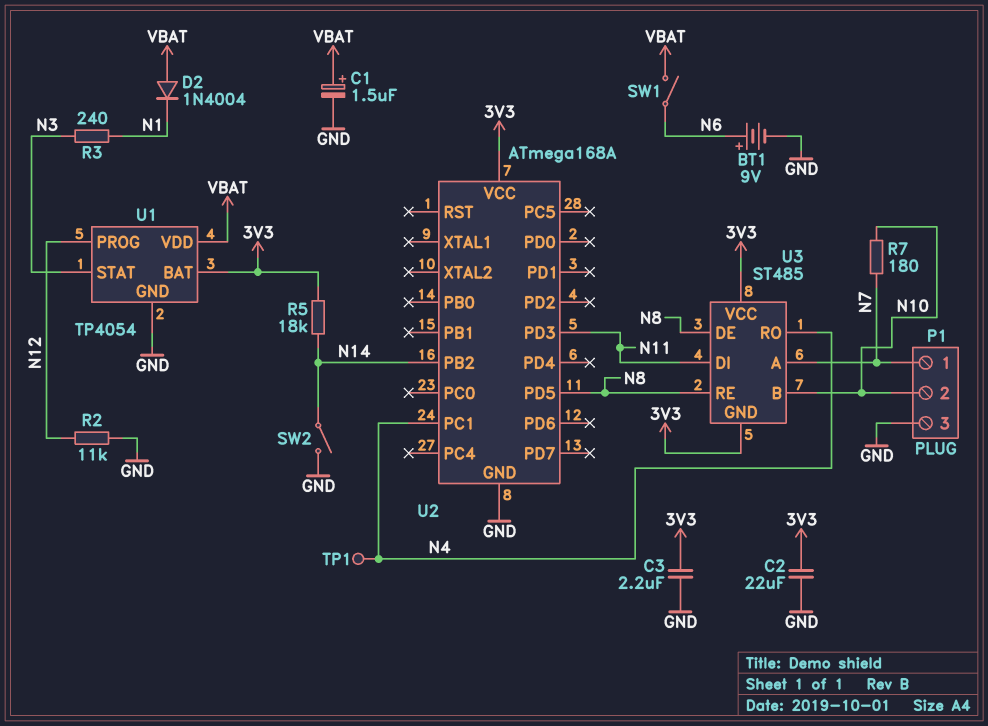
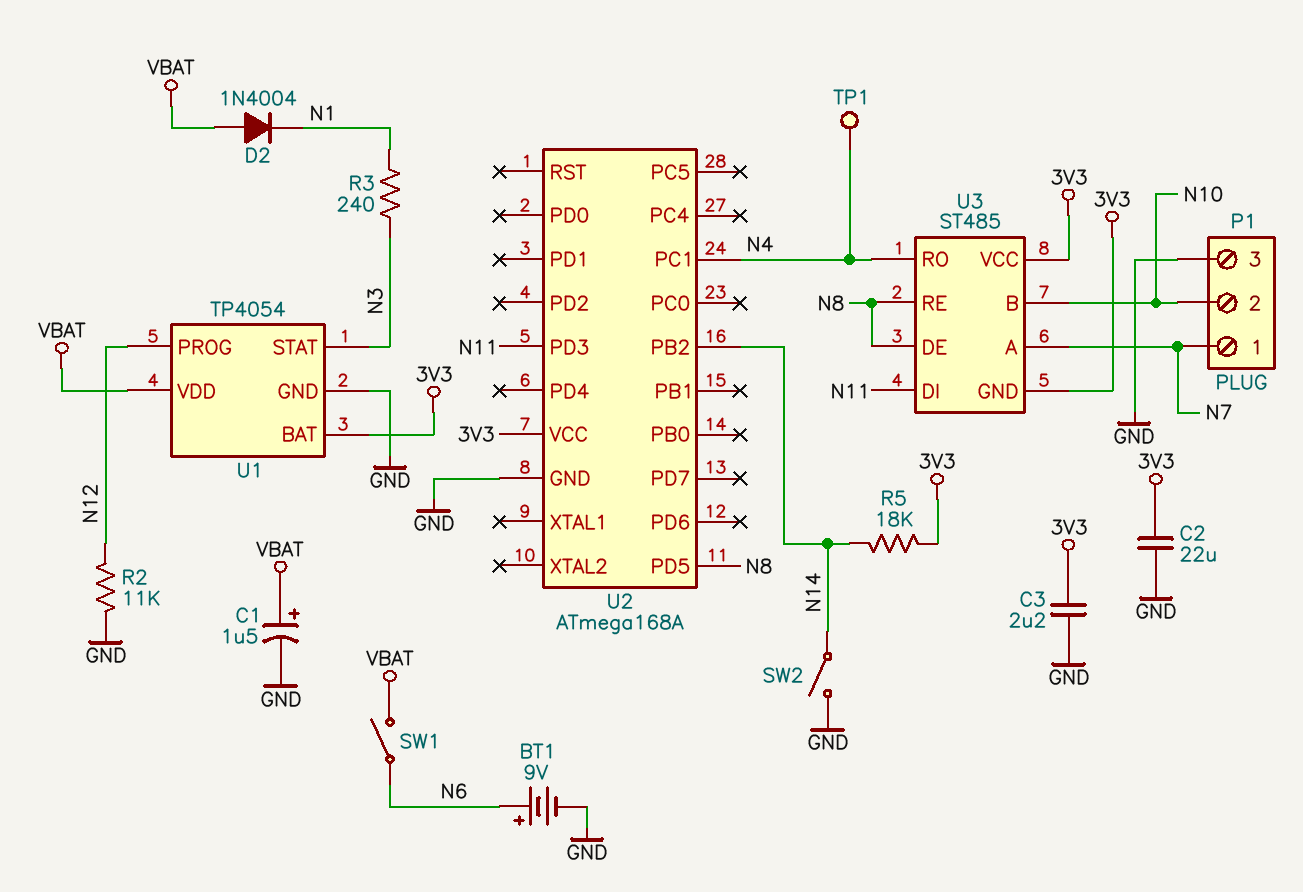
R7: 180 (N7, N10) -> none

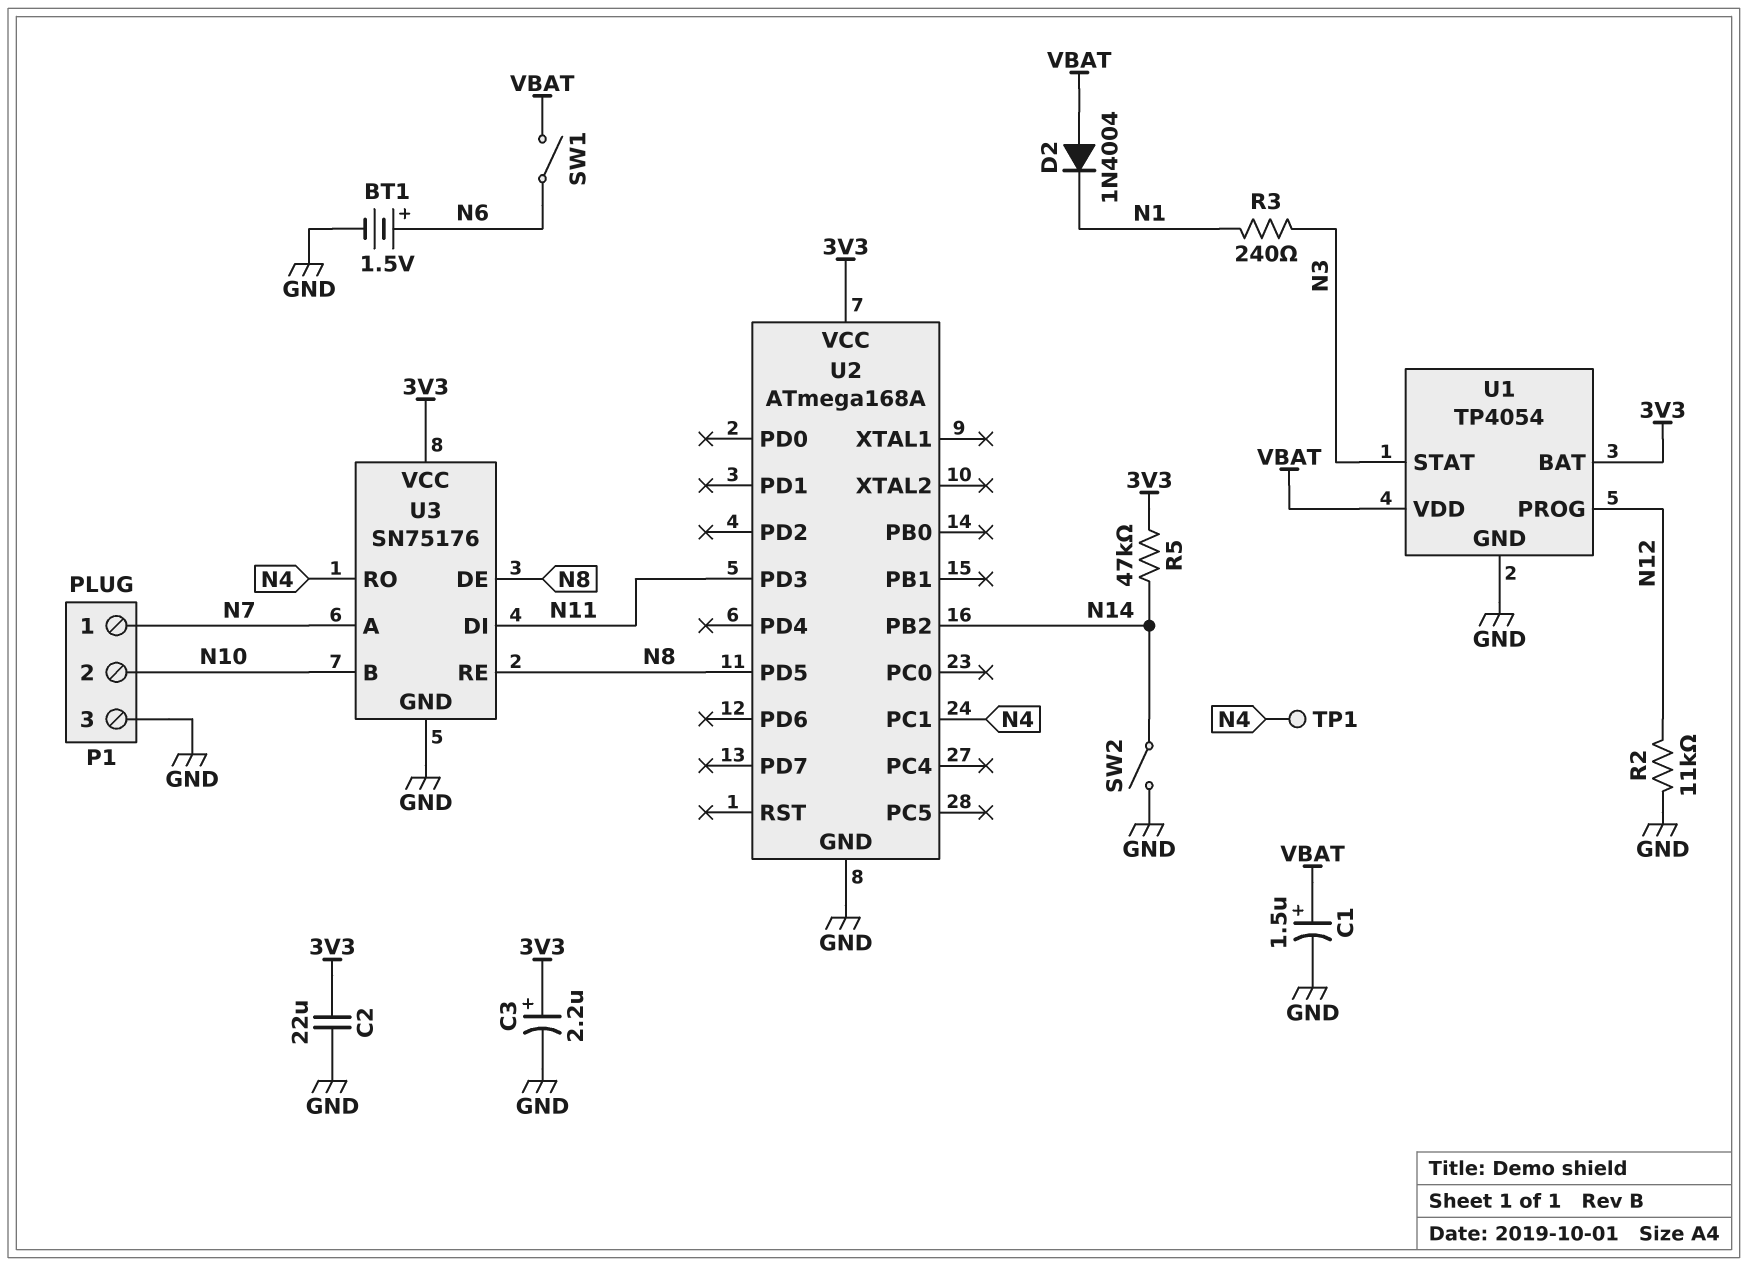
BT1: 9V (plus N6, minus GND) -> 1.5V (plus N6, minus GND)
C3: 2.2uF (3V3, GND) -> 2.2uF (plus 3V3, minus GND)
R5: 18k (3V3, N14) -> 47k (3V3, N14)
U3: ST485 -> SN75176
U3 pin GND: 3V3 -> GND

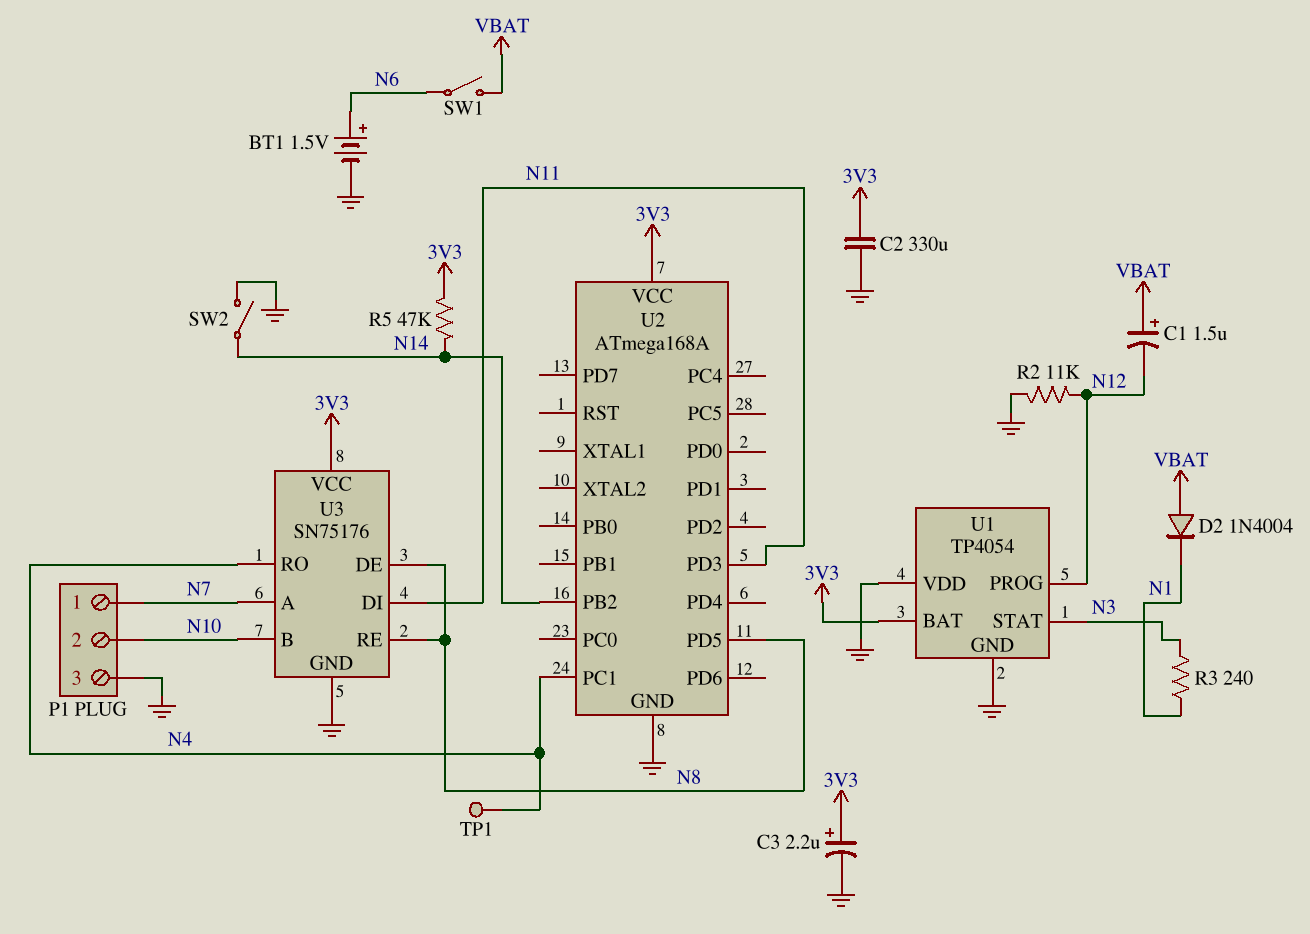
C1: 1.5uF (plus VBAT, minus GND) -> 1.5uF (plus VBAT, minus N12)
C2: 22uF (3V3, GND) -> 330uF (3V3, GND)
U1 pin VDD: VBAT -> GND

